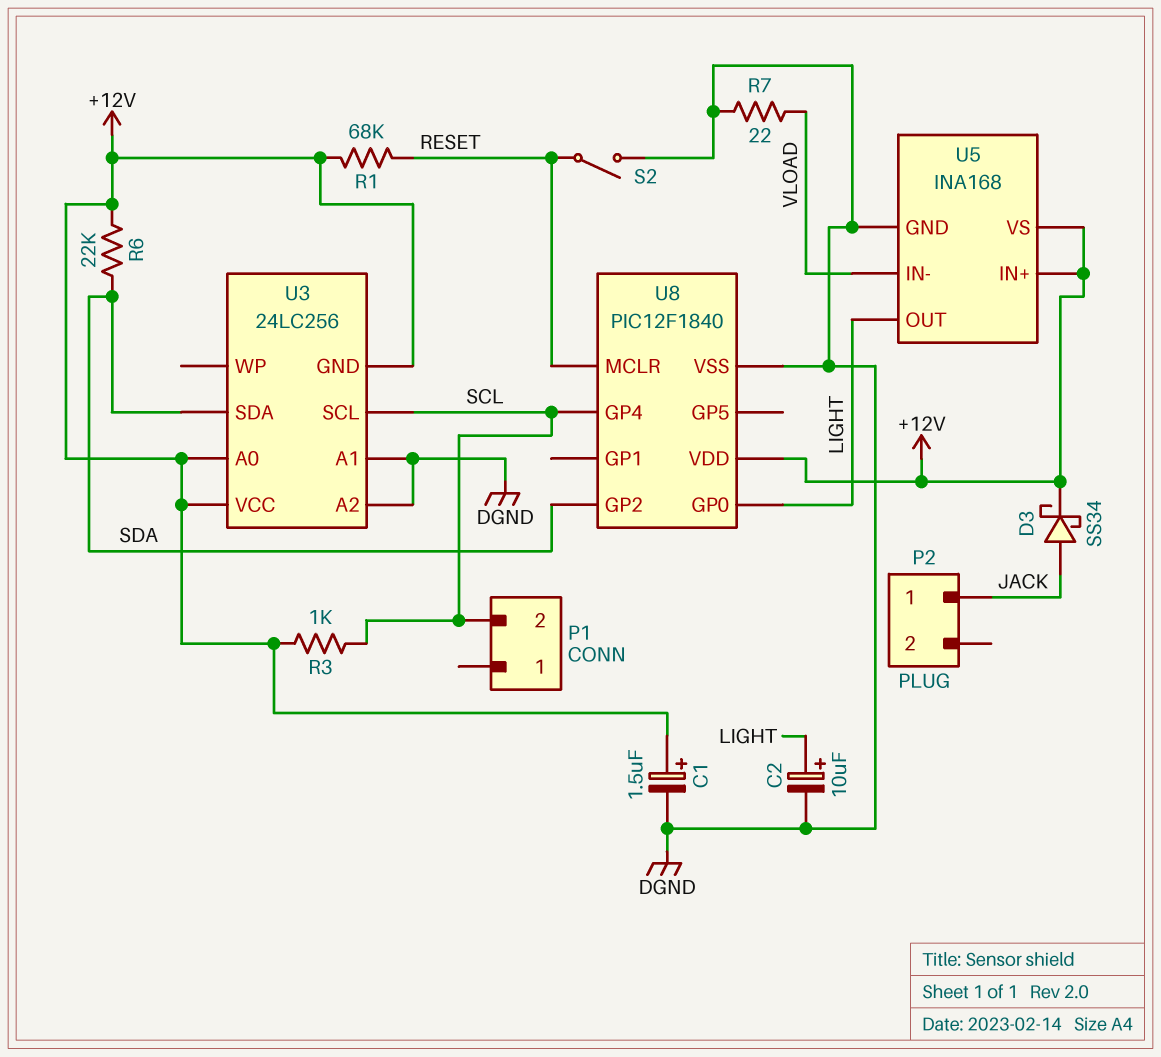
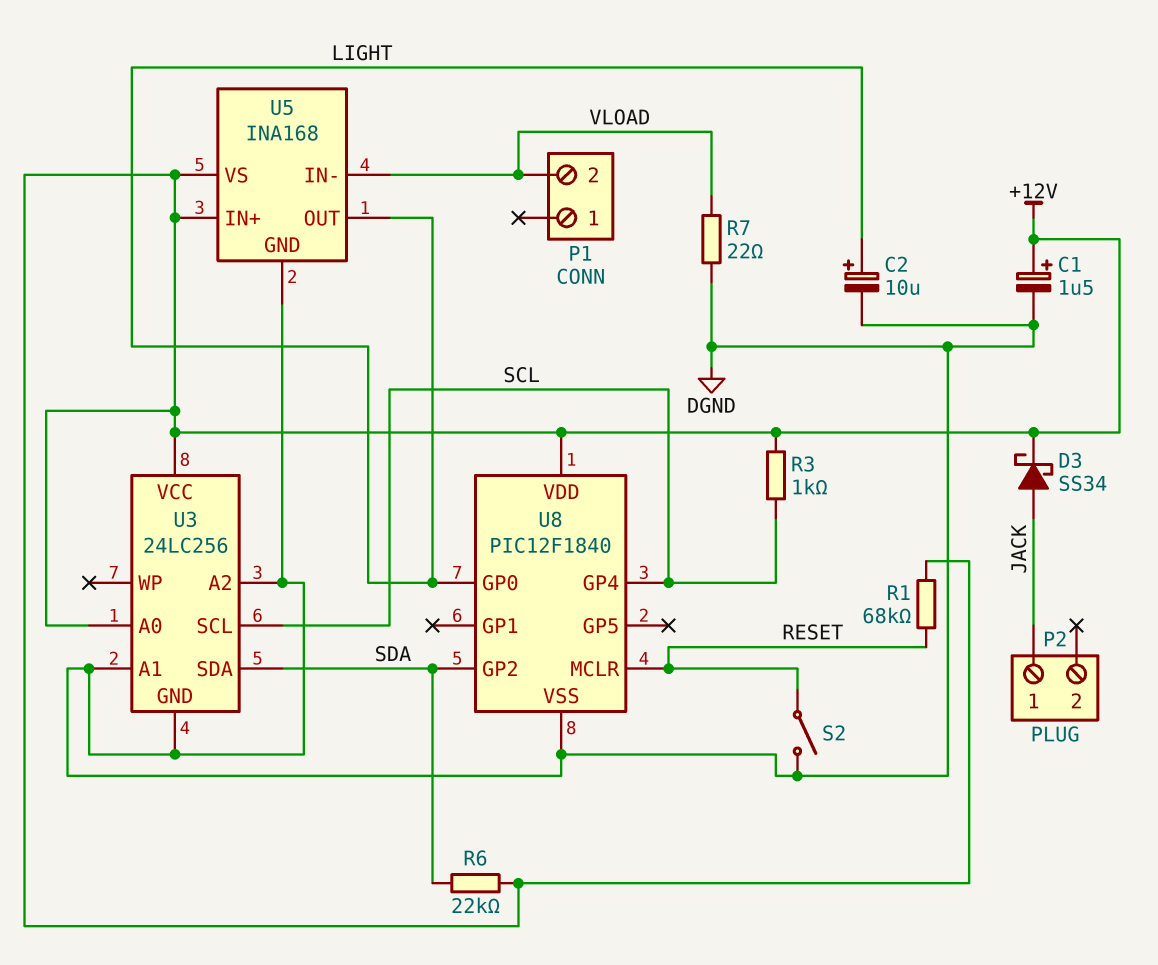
P1 pin 2: SCL -> VLOAD
U3 pin GND: +12V -> DGND

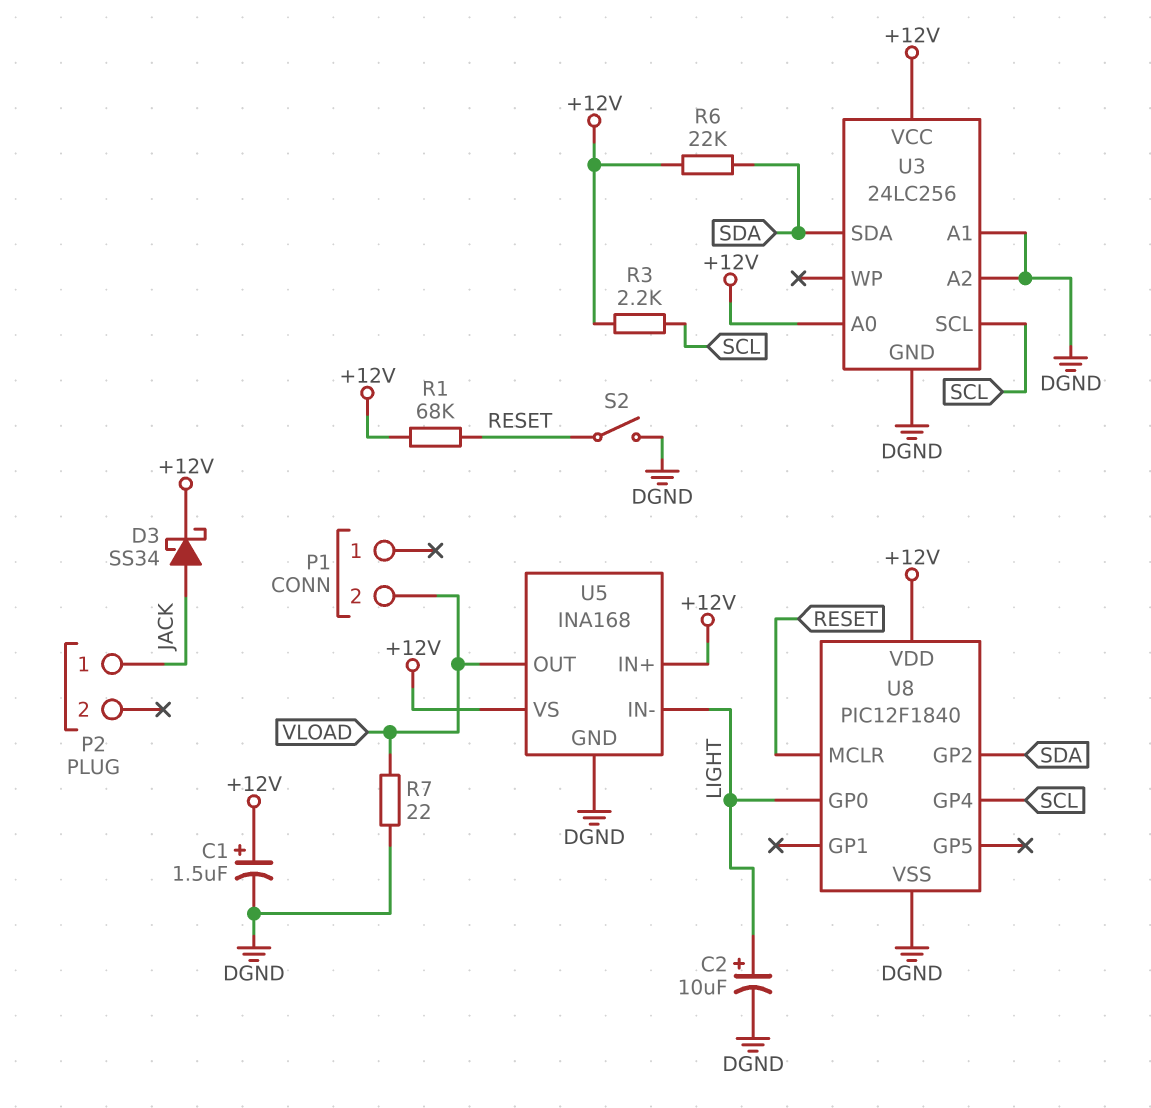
R3: 1k (+12V, SCL) -> 2.2k (+12V, SCL)
U5 pin IN-: VLOAD -> LIGHT
U5 pin OUT: LIGHT -> VLOAD

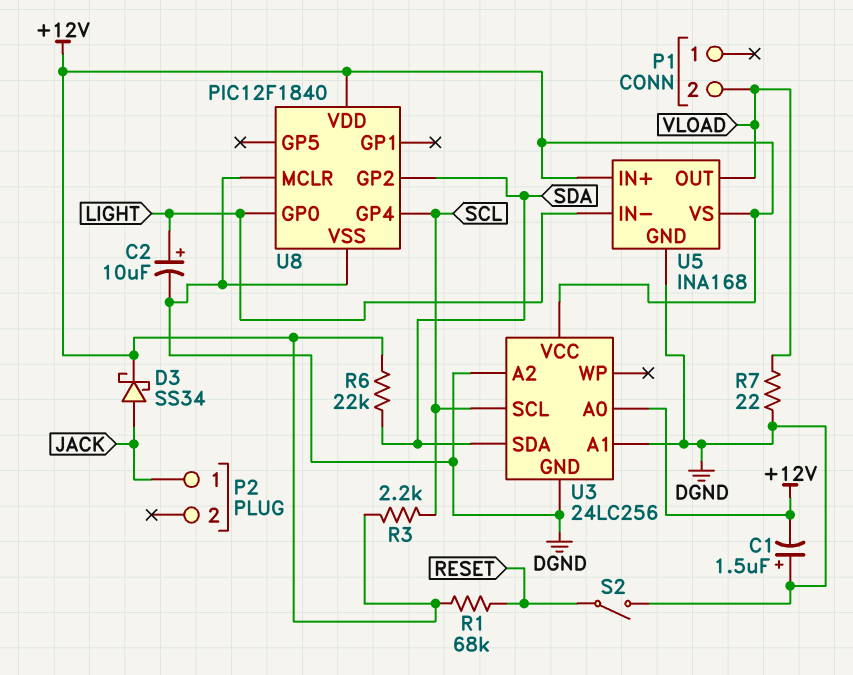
C1: 1.5uF (plus +12V, minus DGND) -> 1.5uF (plus DGND, minus +12V)
U8 pin MCLR: RESET -> DGND

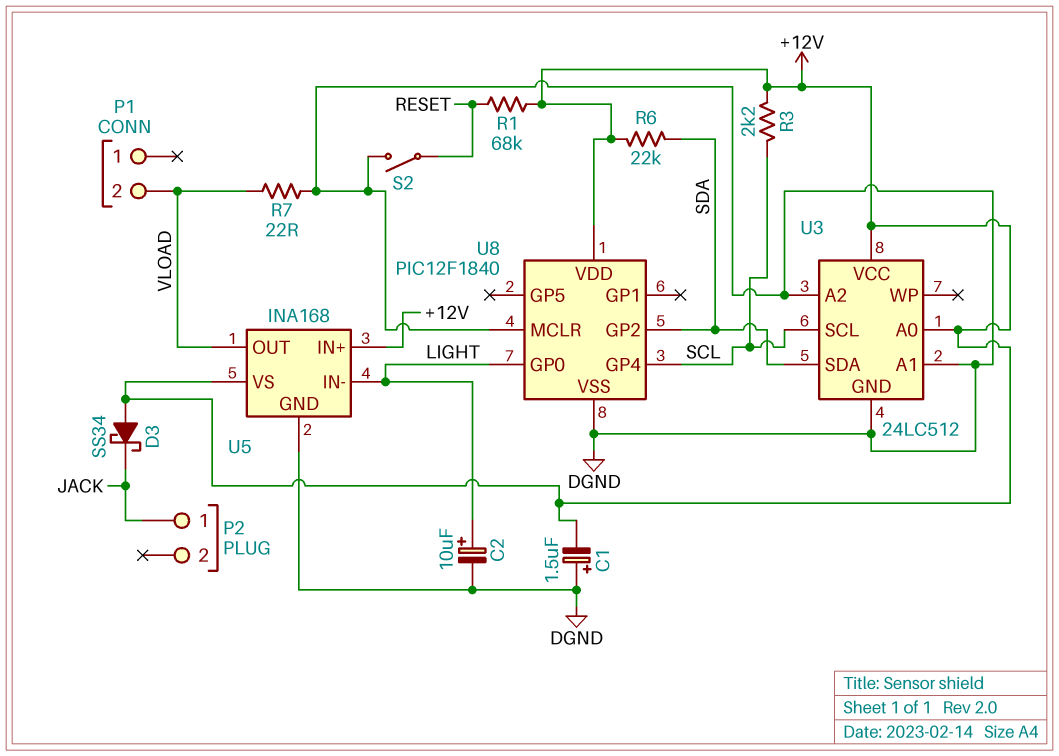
D3: schottky SS34 (A JACK, K +12V) -> schottky SS34 (A +12V, K JACK)
U3: 24LC256 -> 24LC512

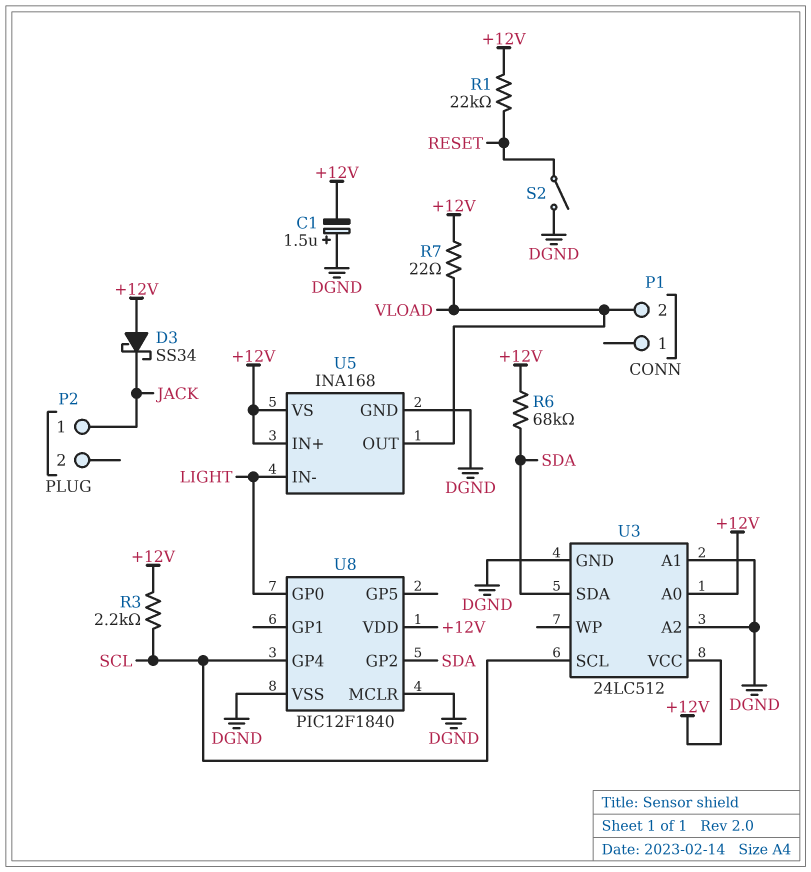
C2: 10uF (plus LIGHT, minus DGND) -> none
R1: 68k (+12V, RESET) -> 22k (+12V, RESET)
R6: 22k (+12V, SDA) -> 68k (+12V, SDA)
R7: 22 (DGND, VLOAD) -> 22 (+12V, VLOAD)

